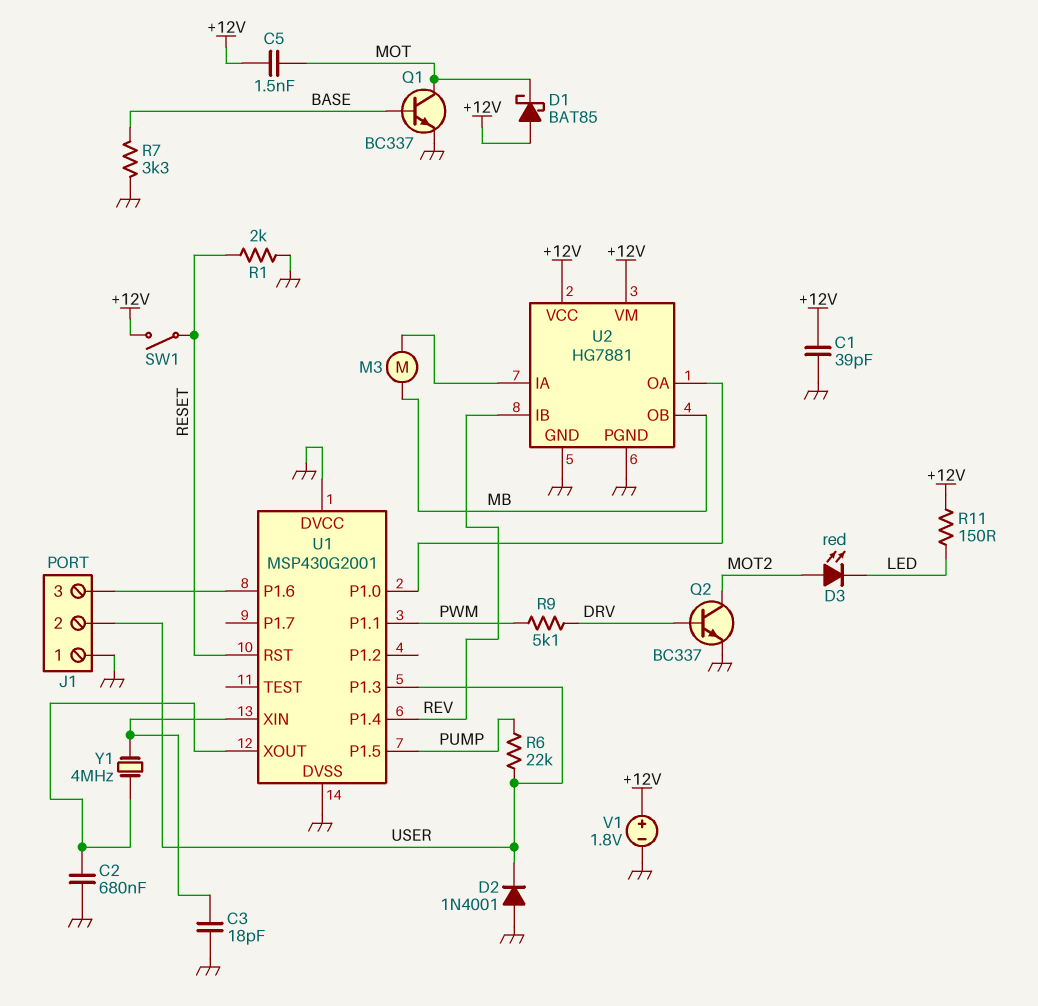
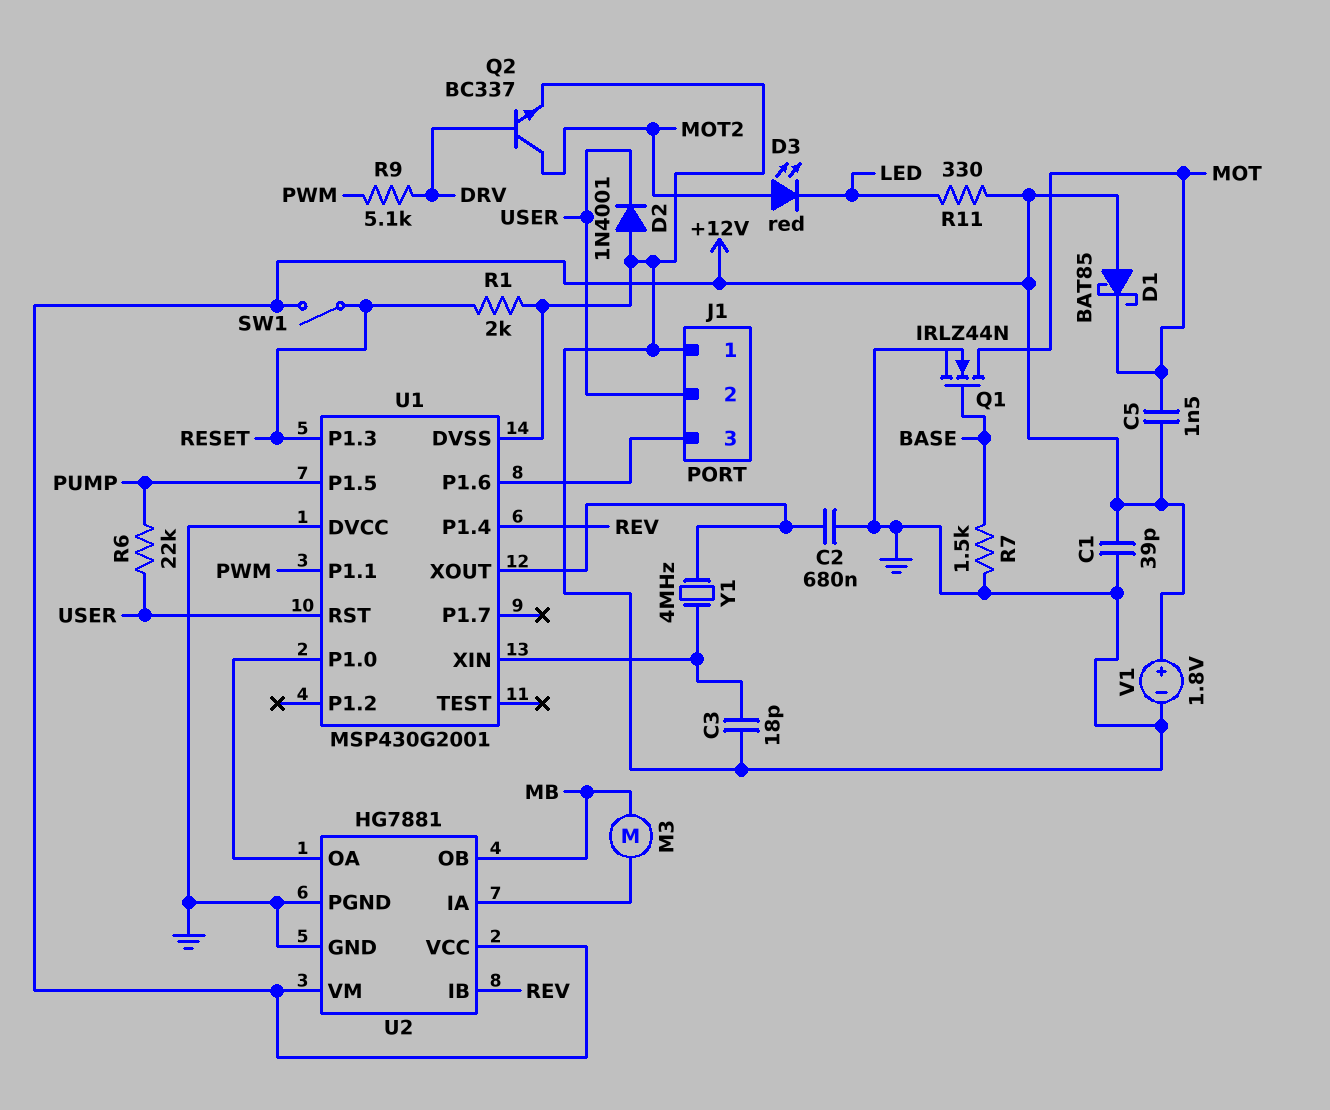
Q1: NPN BC337 (B BASE, C MOT, E GND) -> NMOS IRLZ44N (G BASE, D MOT, S GND)
R7: 3.3k (BASE, GND) -> 1.5k (BASE, GND)
R11: 150 (+12V, LED) -> 330 (+12V, LED)
U1 pin P1.3: USER -> RESET
U1 pin RST: RESET -> USER

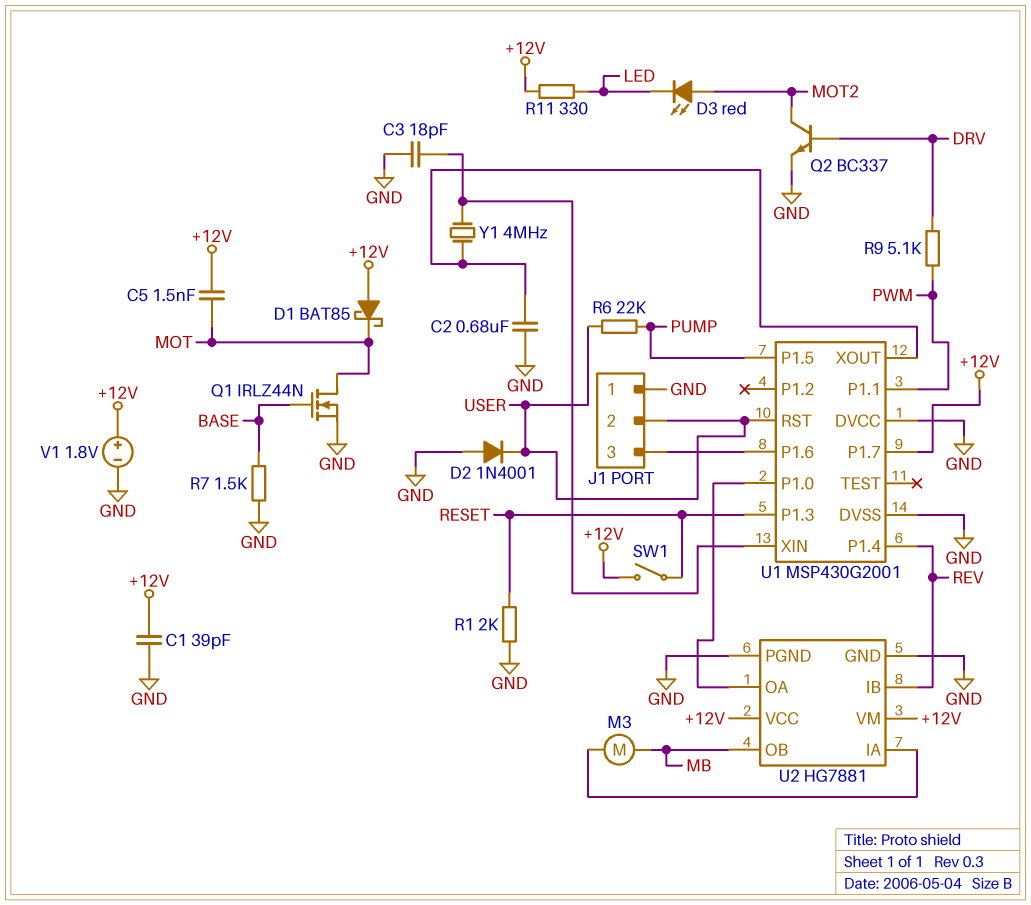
U1 pin P1.7: none -> +12V

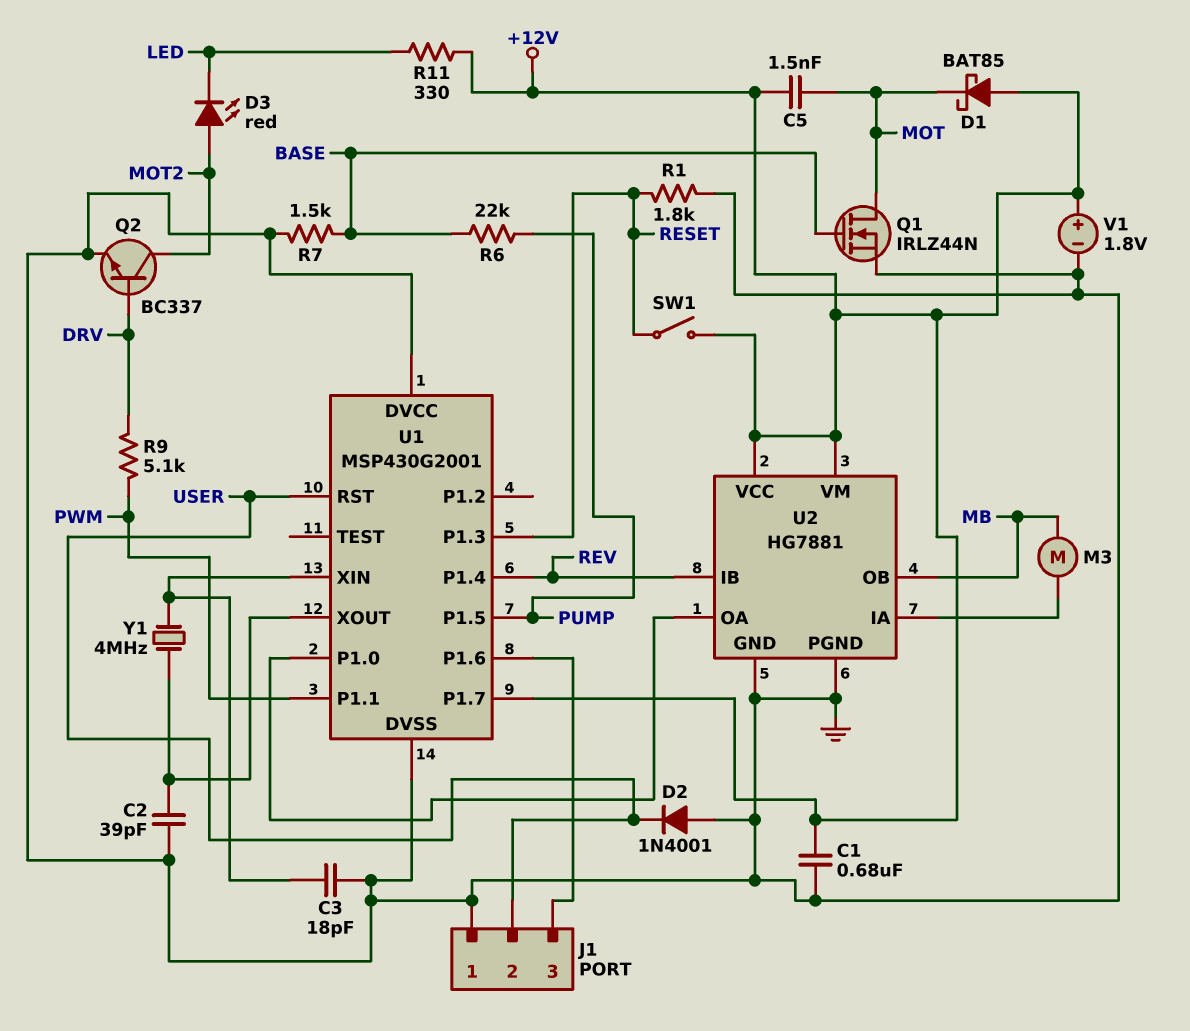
C1: 39pF (+12V, GND) -> 680nF (+12V, GND)
C2: 680nF (GND, U1/XOUT) -> 39pF (GND, U1/XOUT)
R1: 2k (GND, RESET) -> 1.8k (GND, RESET)
R6: 22k (PUMP, USER) -> 22k (BASE, PUMP)

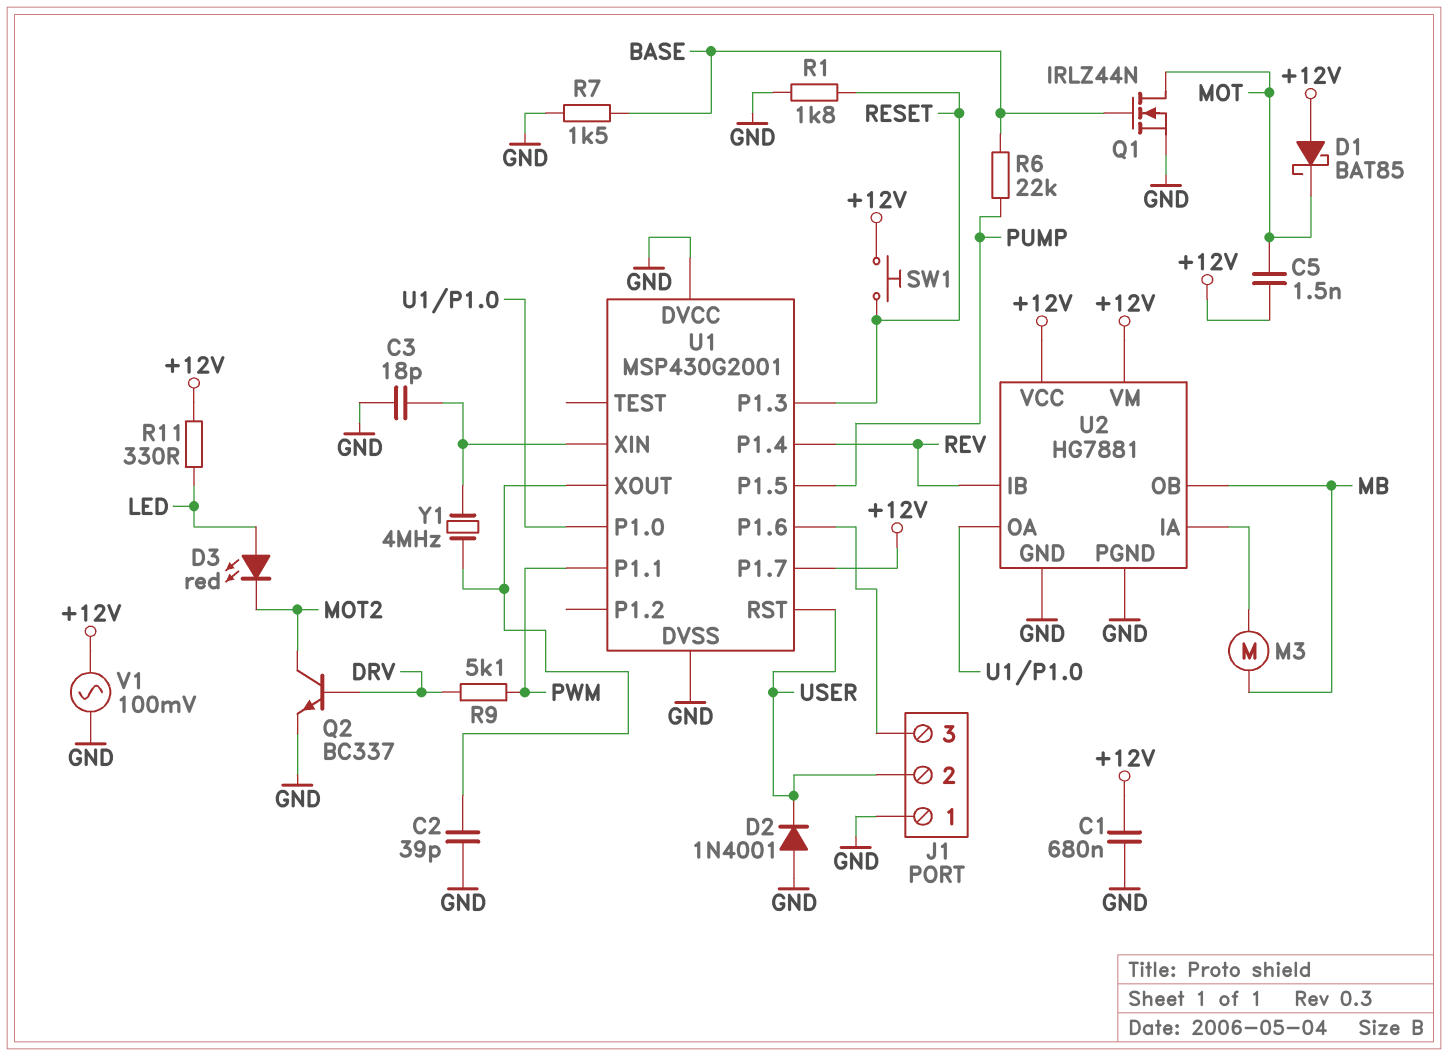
D3: LED red (A MOT2, K LED) -> LED red (A LED, K MOT2)
SW1: switch (+12V, RESET) -> button (+12V, RESET)
V1: 1.8V (plus +12V, minus GND) -> AC 100mV (+12V, GND)

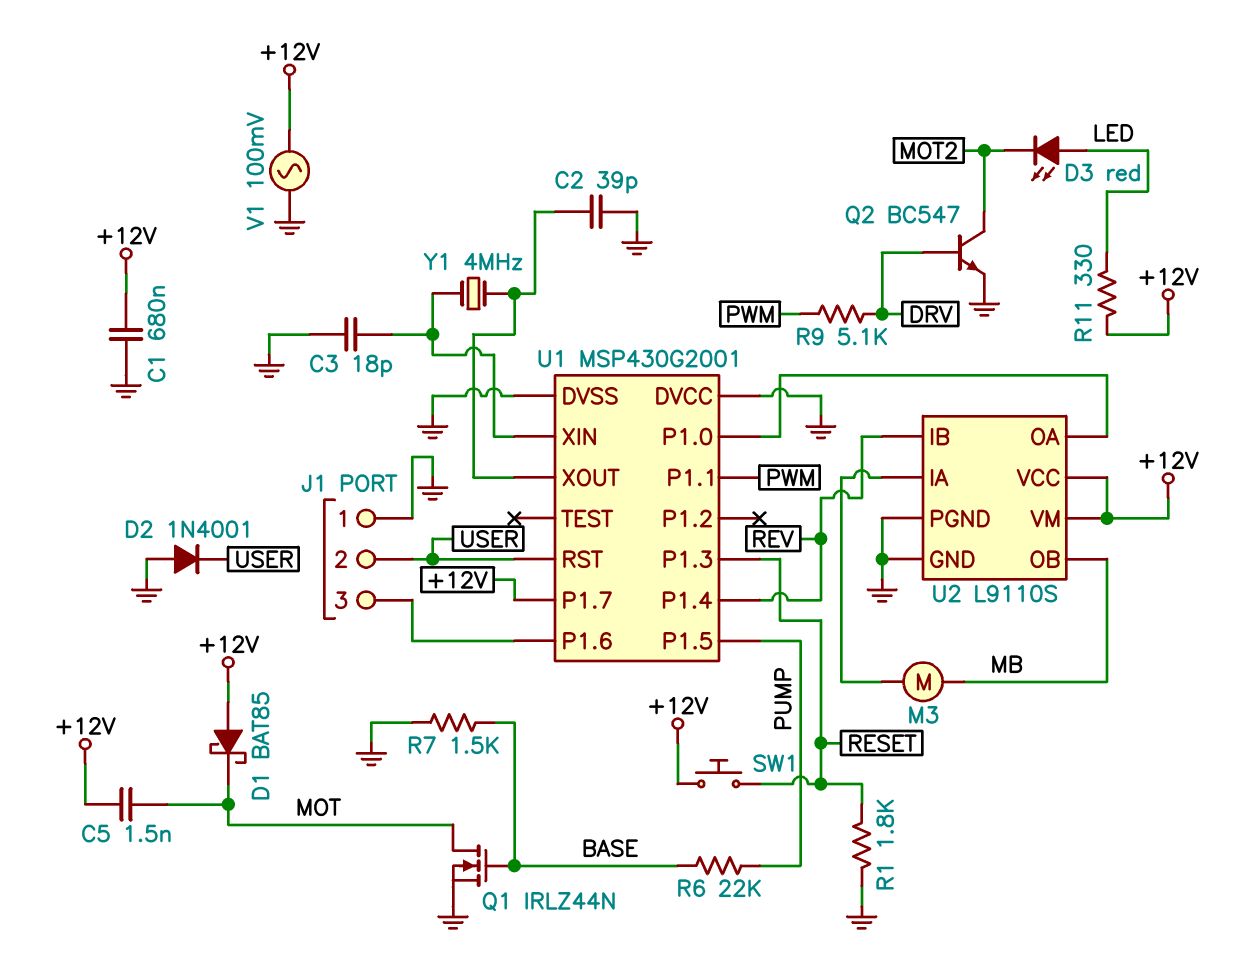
Q2: NPN BC337 (B DRV, C MOT2, E GND) -> NPN BC547 (B DRV, C MOT2, E GND)
U2: HG7881 -> L9110S

